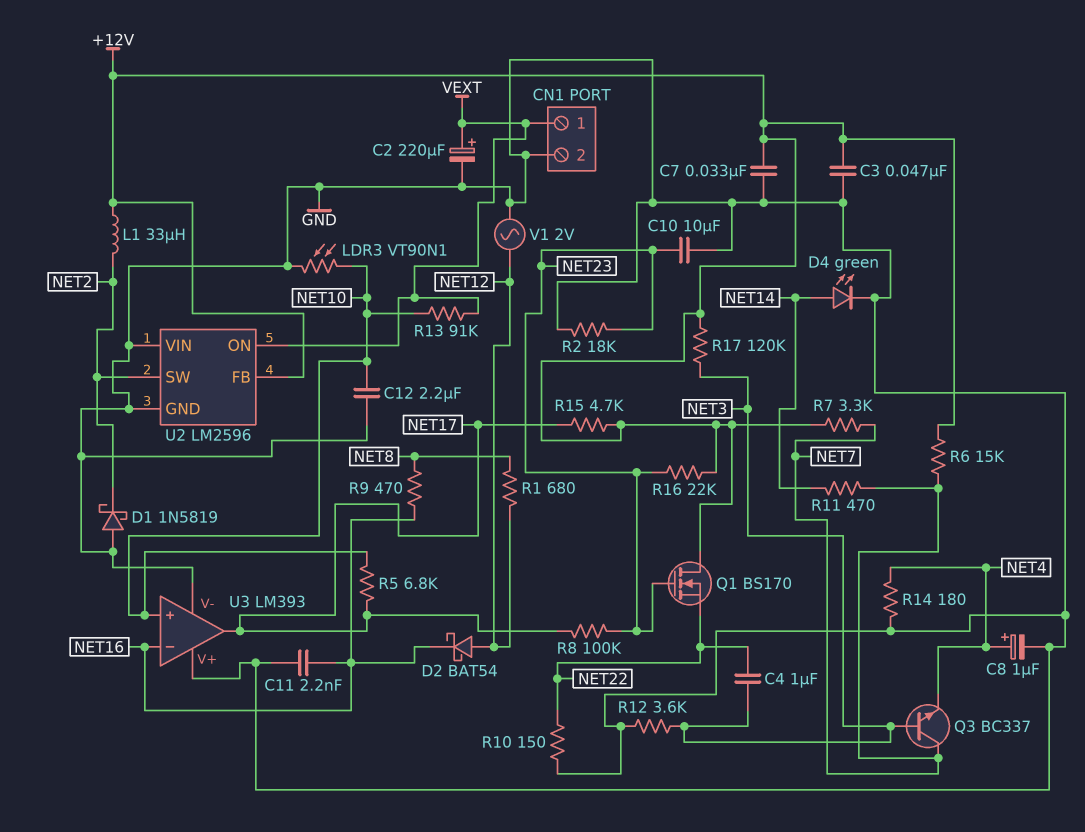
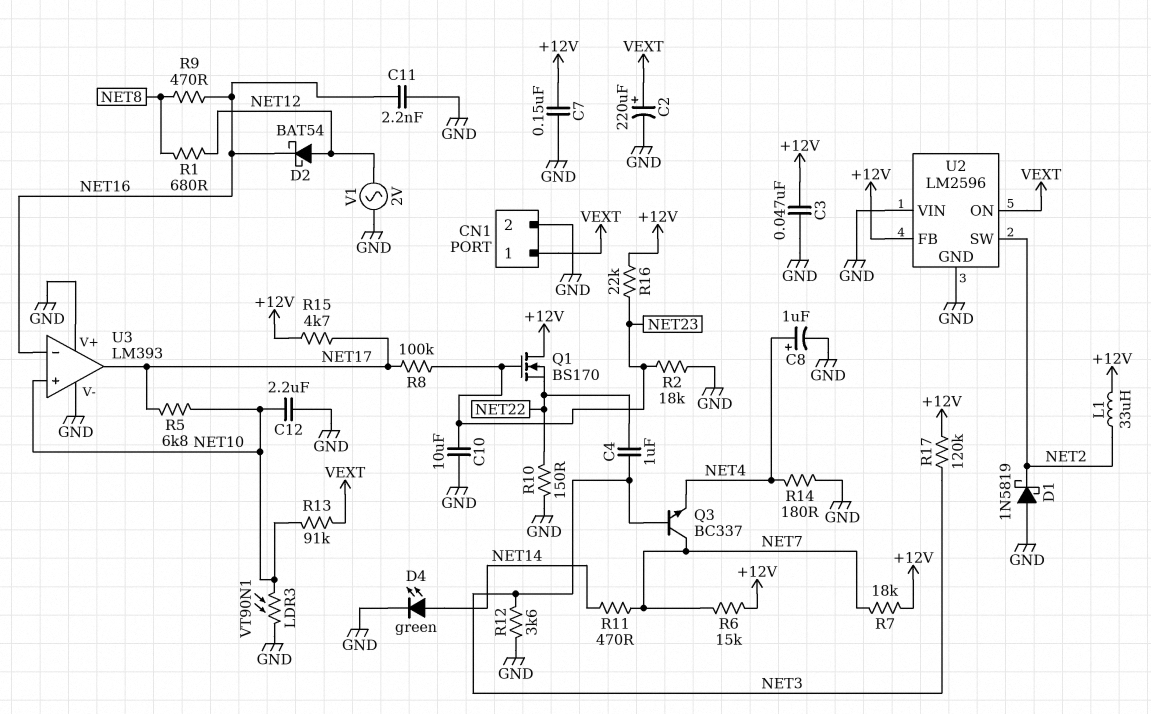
C7: 33nF (+12V, GND) -> 150nF (+12V, GND)
R7: 3.3k (+12V, NET7) -> 18k (+12V, NET7)

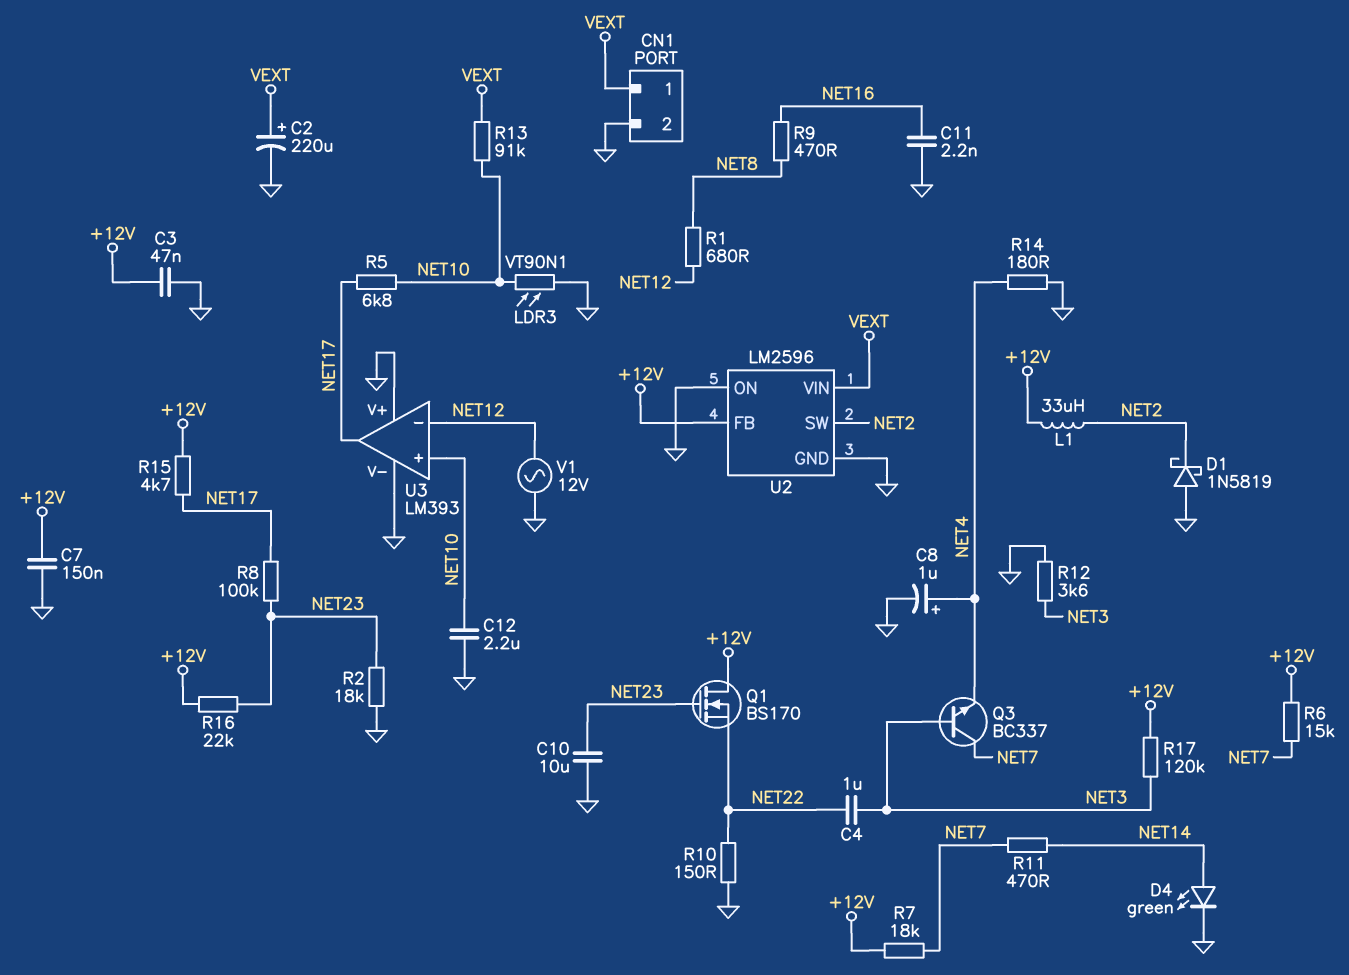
D2: schottky BAT54 (A NET12, K NET16) -> none
U2 pin ON: VEXT -> GND
U2 pin VIN: GND -> VEXT
U3 pin in-: NET16 -> NET12
V1: AC 2V (GND, NET12) -> AC 12V (GND, NET12)

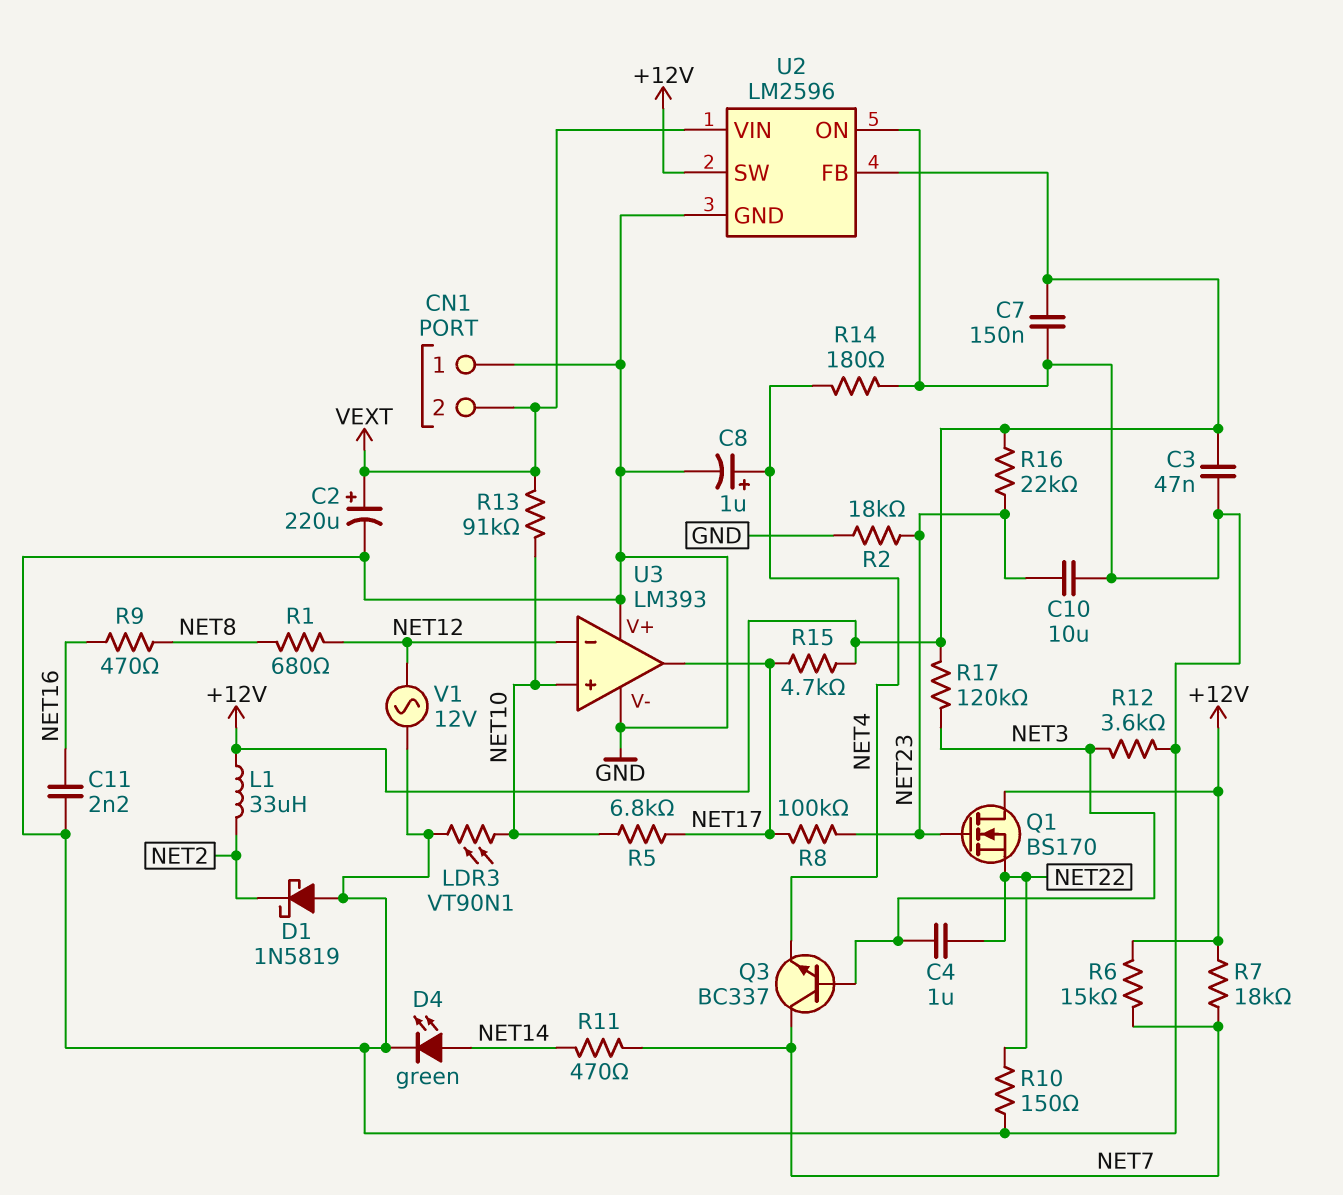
C12: 2.2uF (GND, NET10) -> none
CN1 pin 1: VEXT -> GND
CN1 pin 2: GND -> VEXT
U2 pin SW: NET2 -> +12V

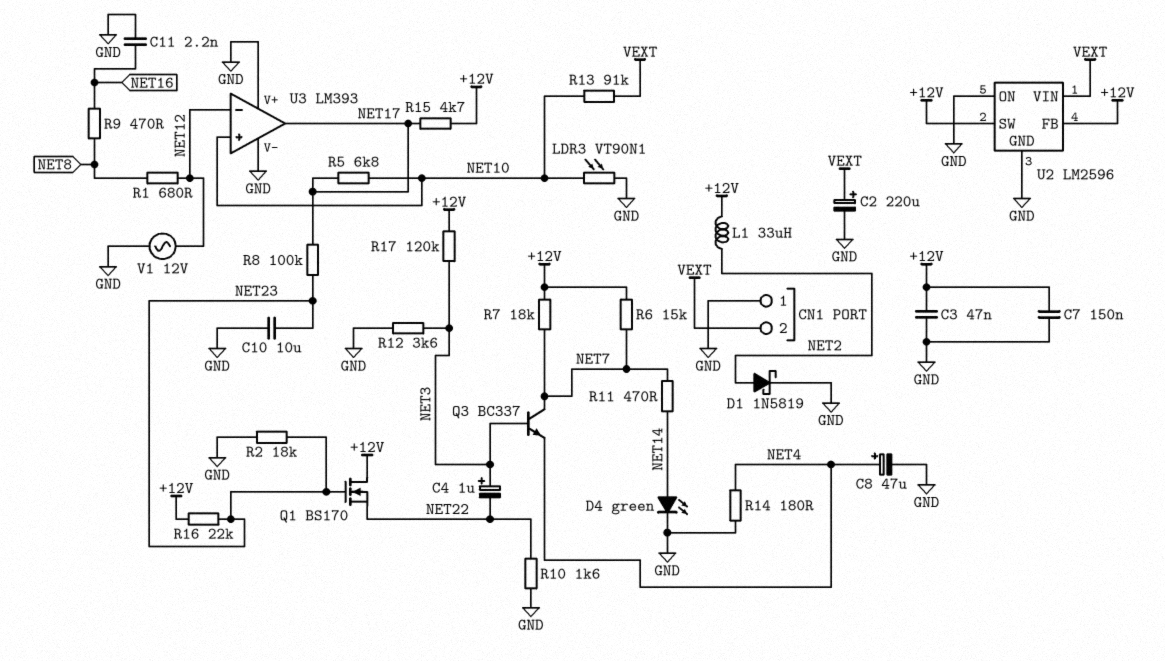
C4: 1uF (NET3, NET22) -> 1uF (plus NET3, minus NET22)
C8: 1uF (plus NET4, minus GND) -> 47uF (plus NET4, minus GND)
D1: schottky 1N5819 (A GND, K NET2) -> schottky 1N5819 (A NET2, K GND)
R10: 150 (GND, NET22) -> 1.6k (GND, NET22)

